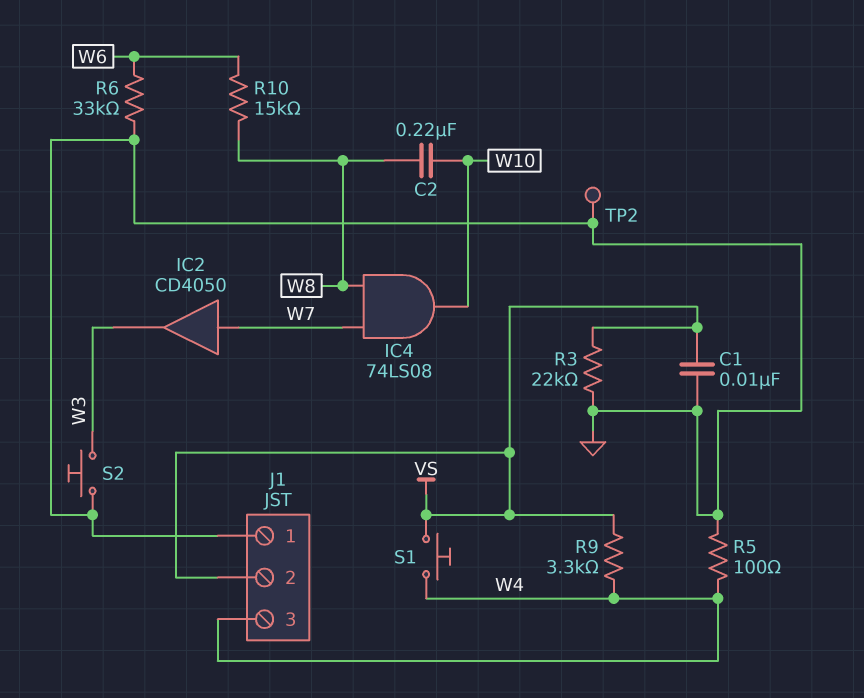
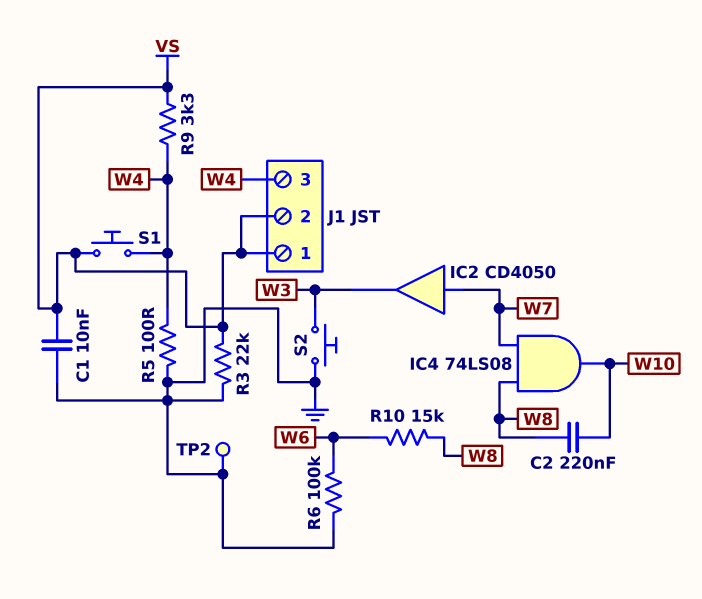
J1 pin 1: GND -> VS
R6: 33k (GND, W6) -> 100k (GND, W6)

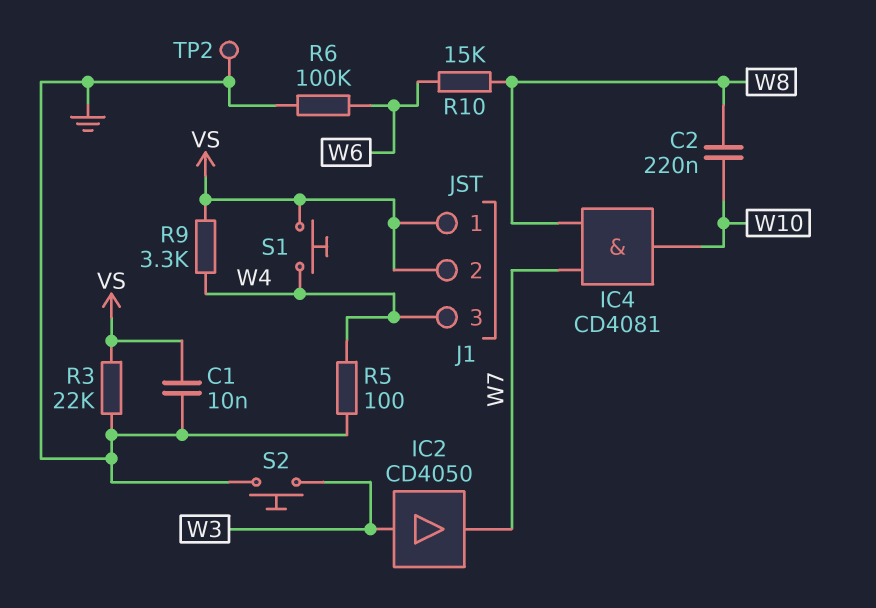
IC2: buffer CD4050 (in W7, out W3) -> buffer CD4050 (in W3, out W7)
IC4: AND 74LS08 (in W7, in W8, out W10) -> AND CD4081 (in W7, in W8, out W10)

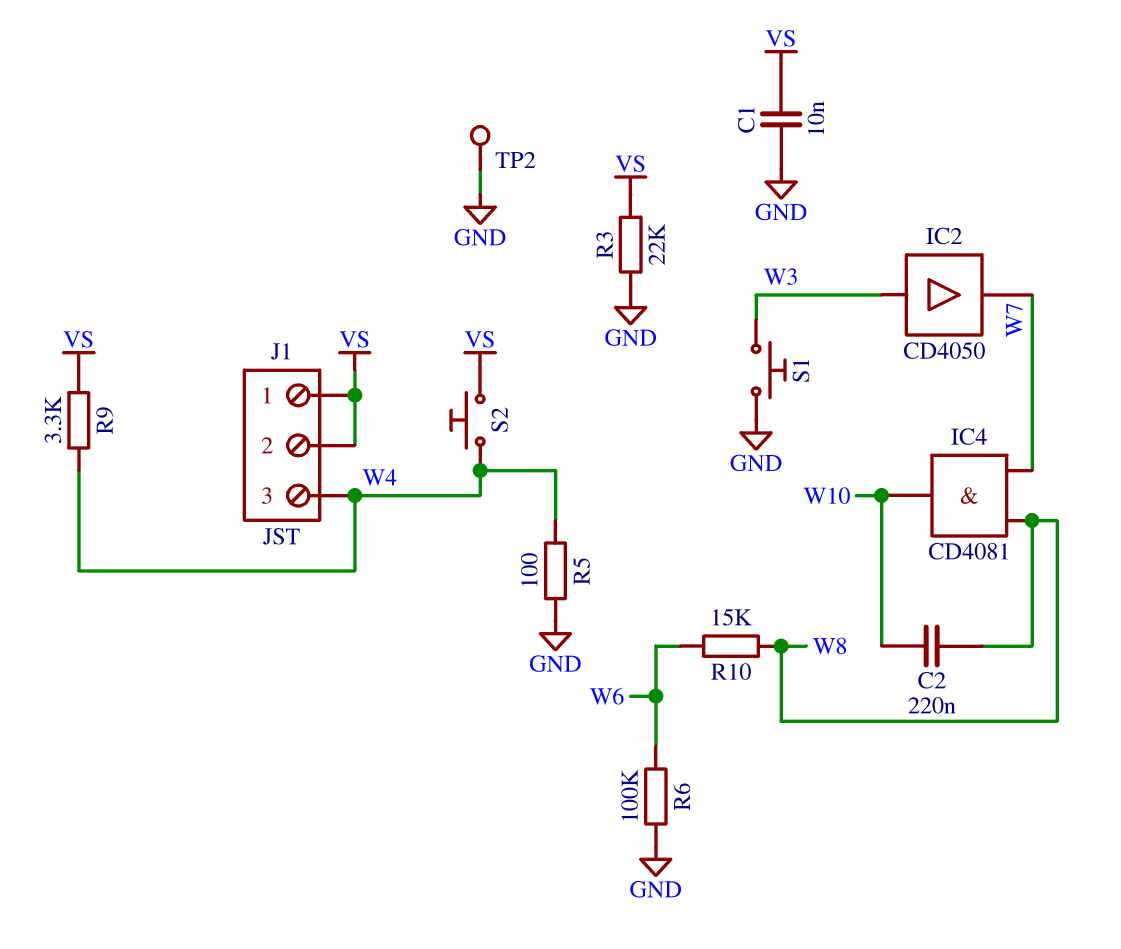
S1: button (VS, W4) -> button (GND, W3)
S2: button (GND, W3) -> button (VS, W4)

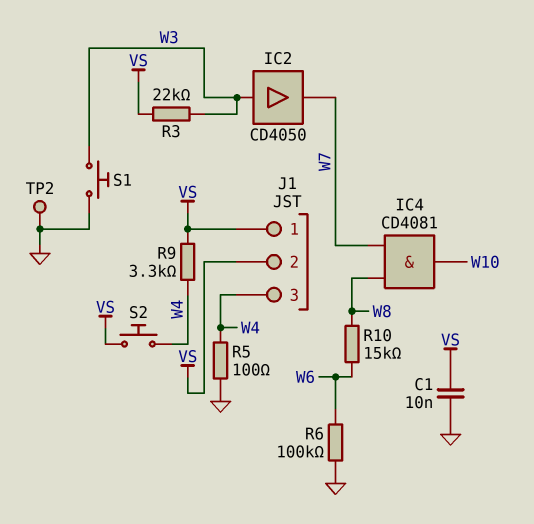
C2: 220nF (W8, W10) -> none
R3: 22k (GND, VS) -> 22k (VS, W3)

